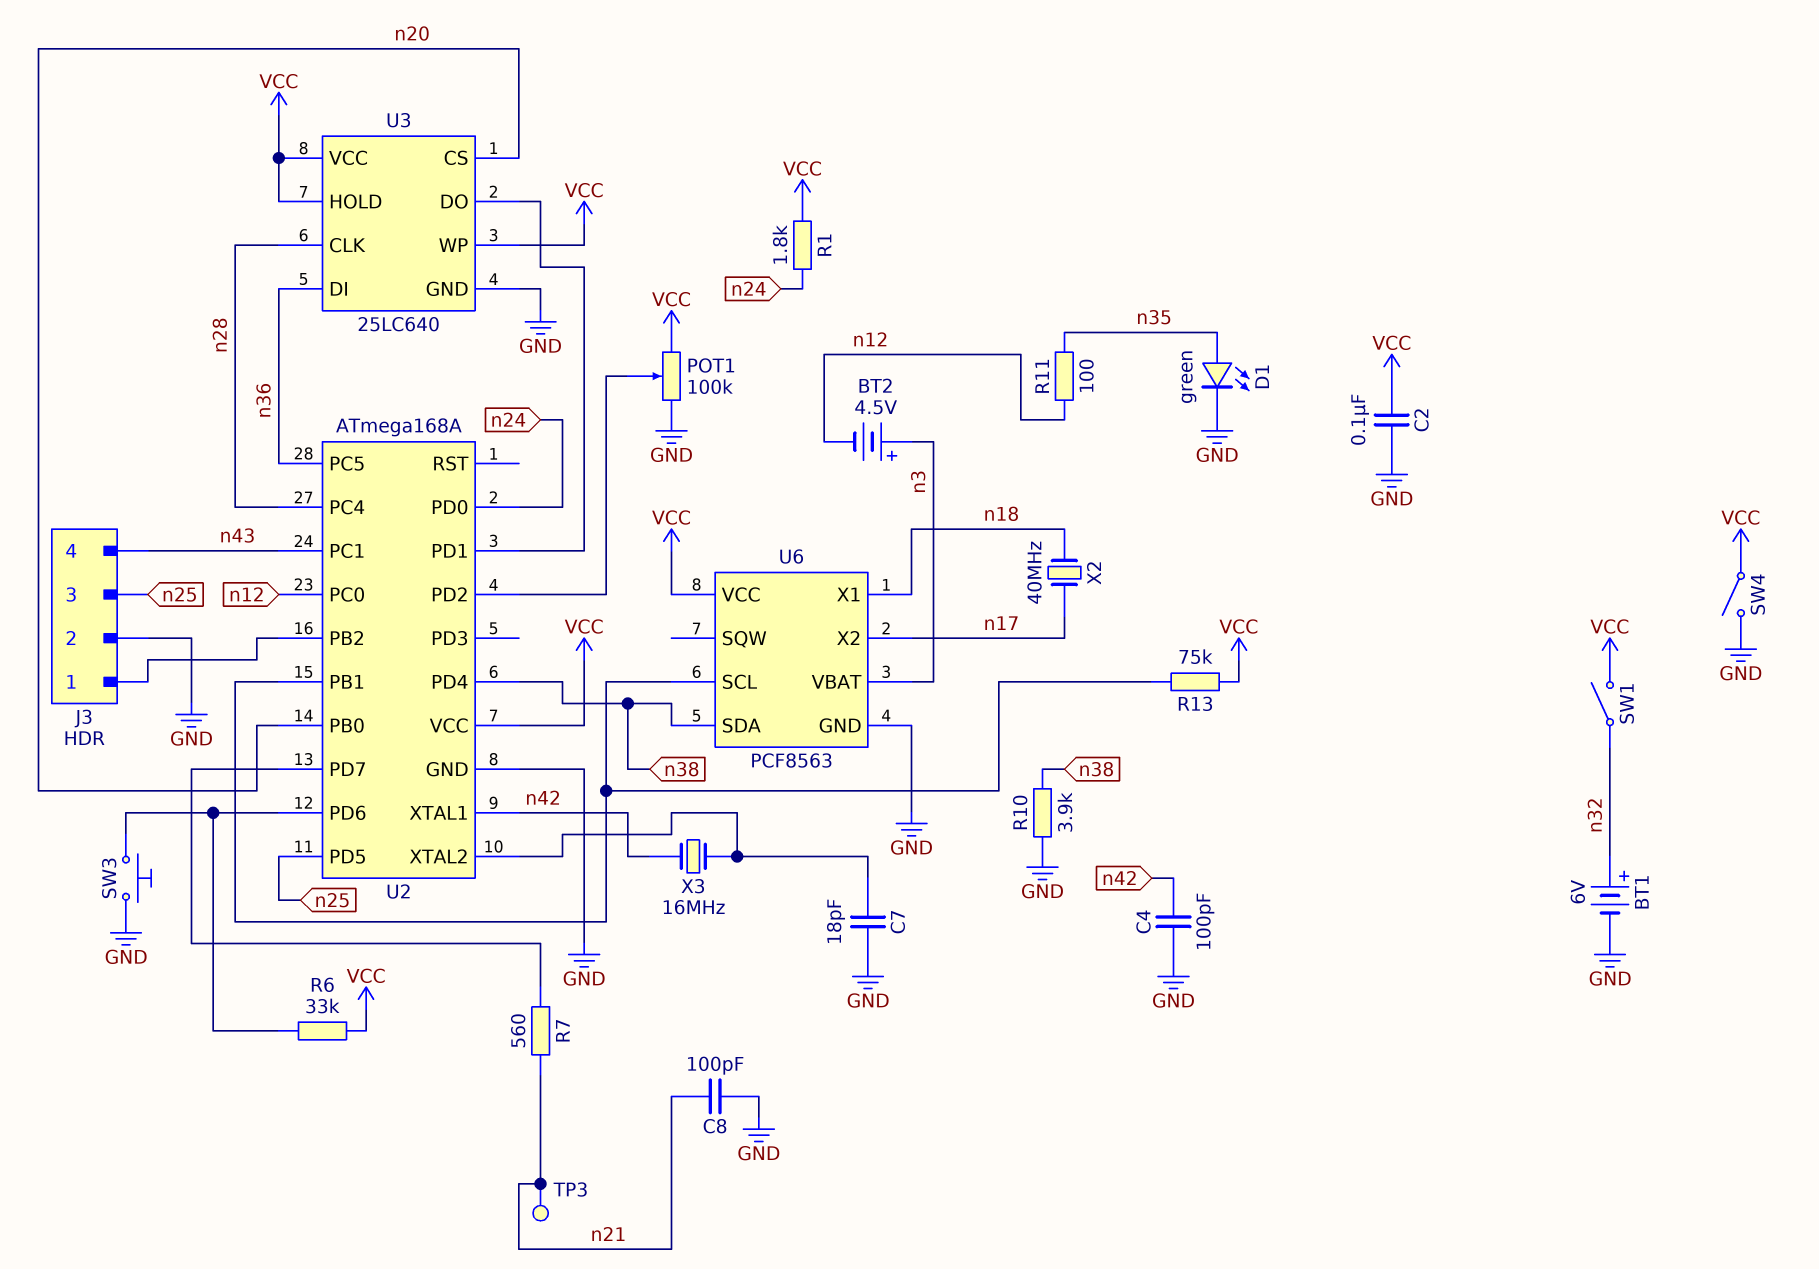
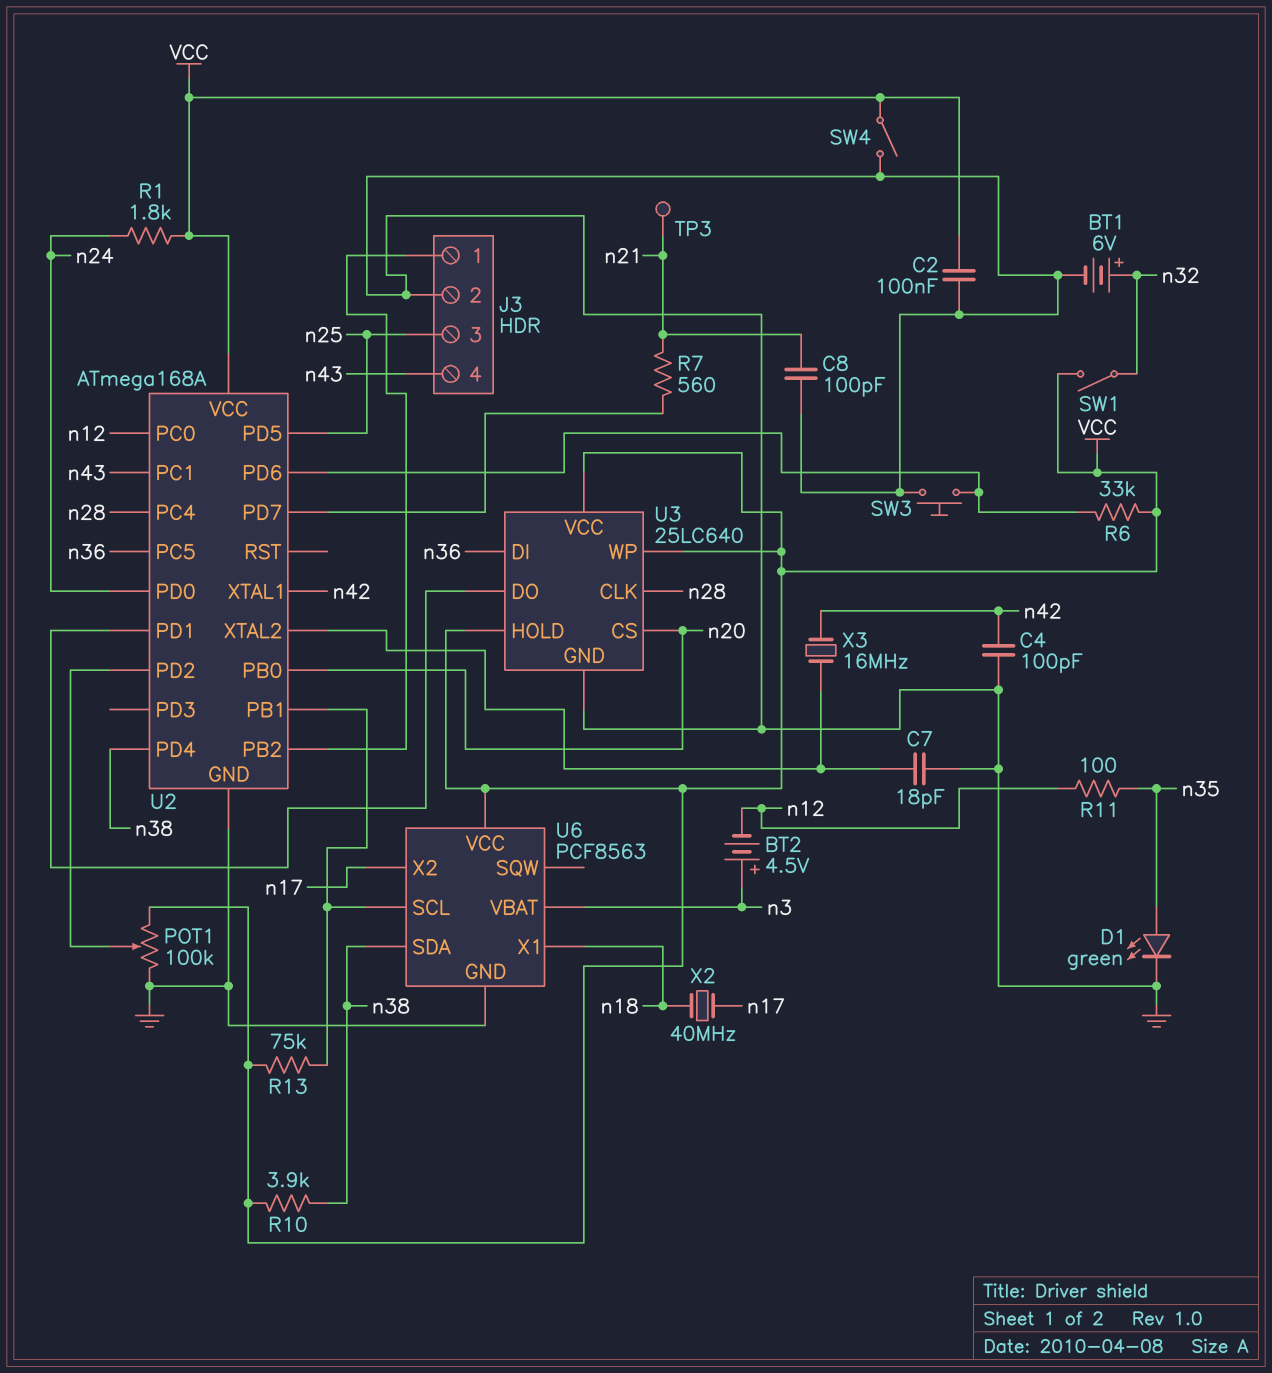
R10: 3.9k (GND, n38) -> 3.9k (VCC, n38)

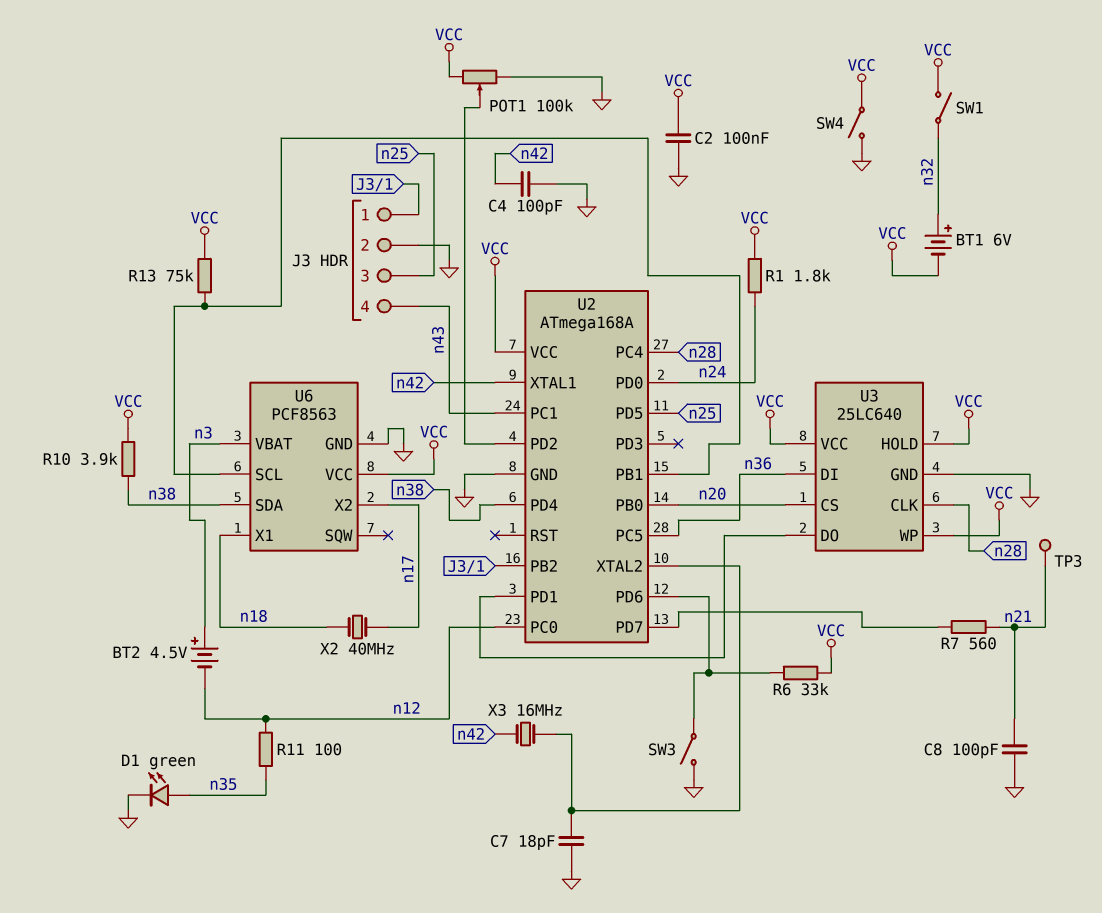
BT1: 6V (plus n32, minus GND) -> 6V (plus n32, minus VCC)
SW3: button (GND, U2/PD6) -> switch (GND, U2/PD6)

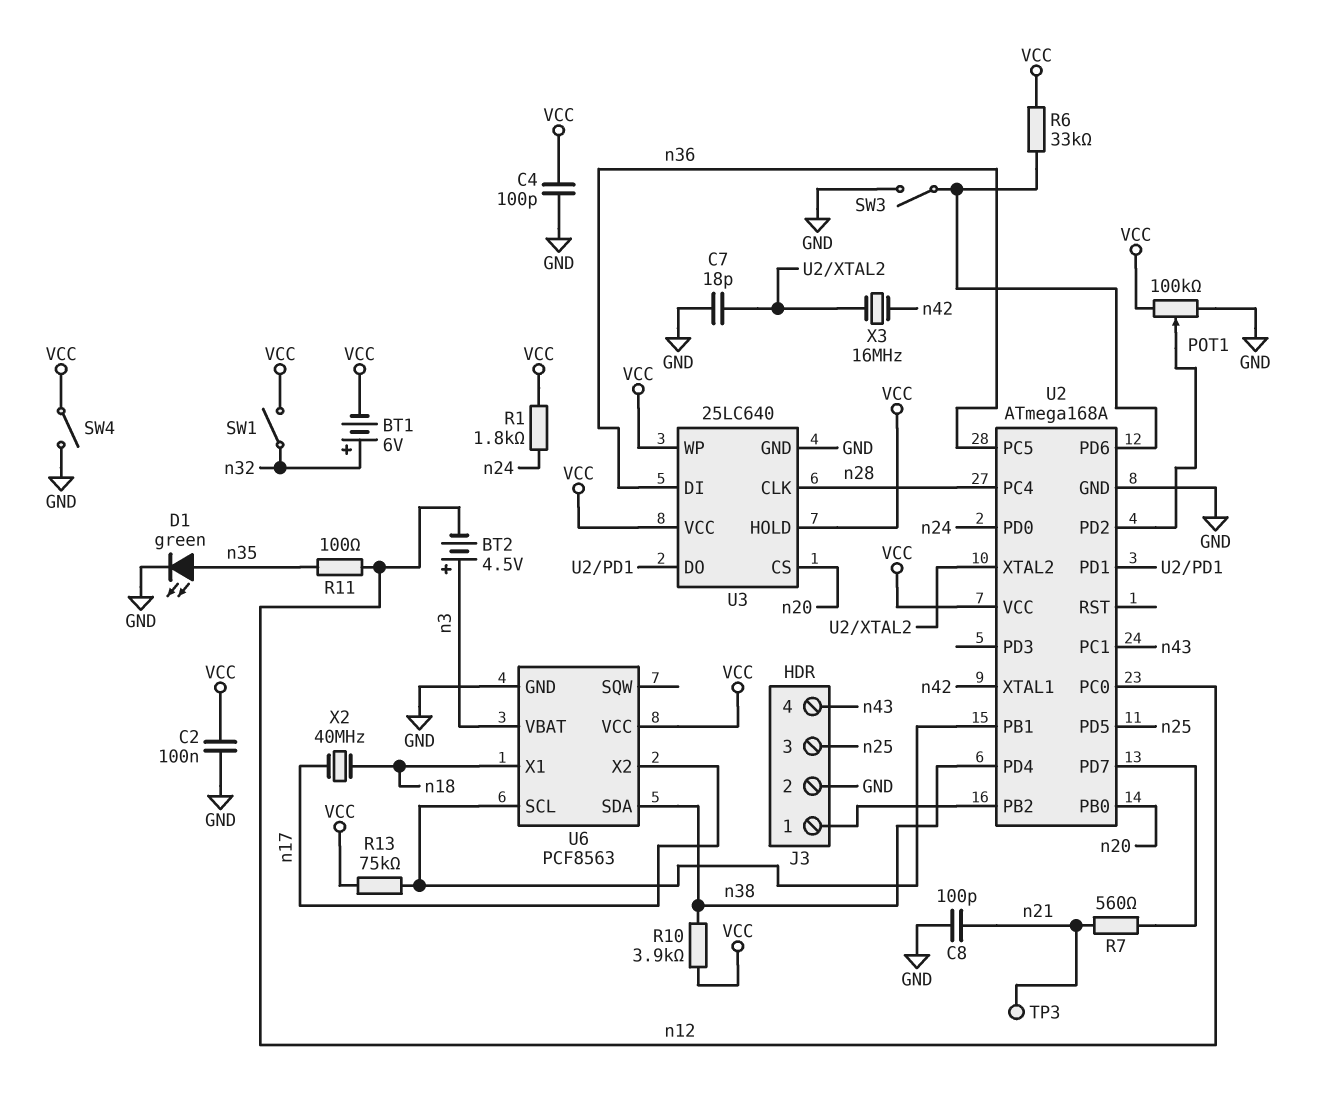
C4: 100pF (GND, n42) -> 100pF (GND, VCC)

